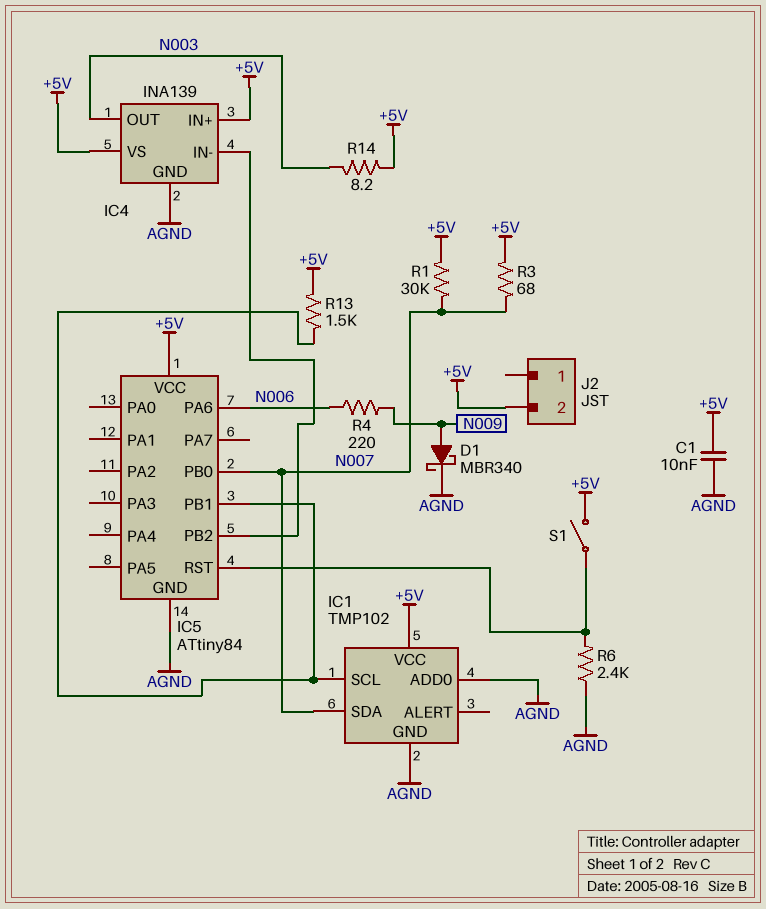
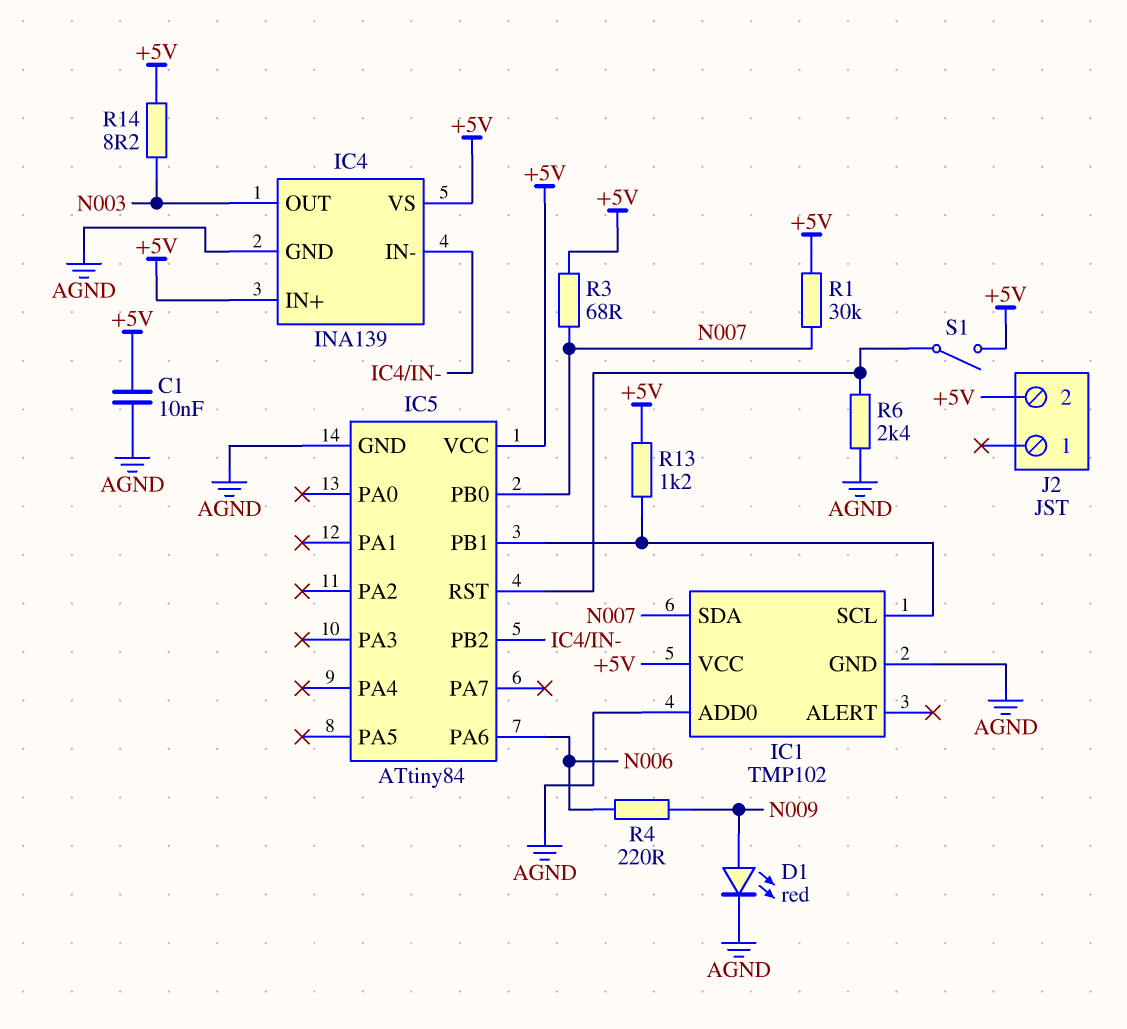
D1: schottky MBR340 (A N009, K AGND) -> LED red (A N009, K AGND)
R13: 1.5k (+5V, IC1/SCL) -> 1.2k (+5V, IC1/SCL)

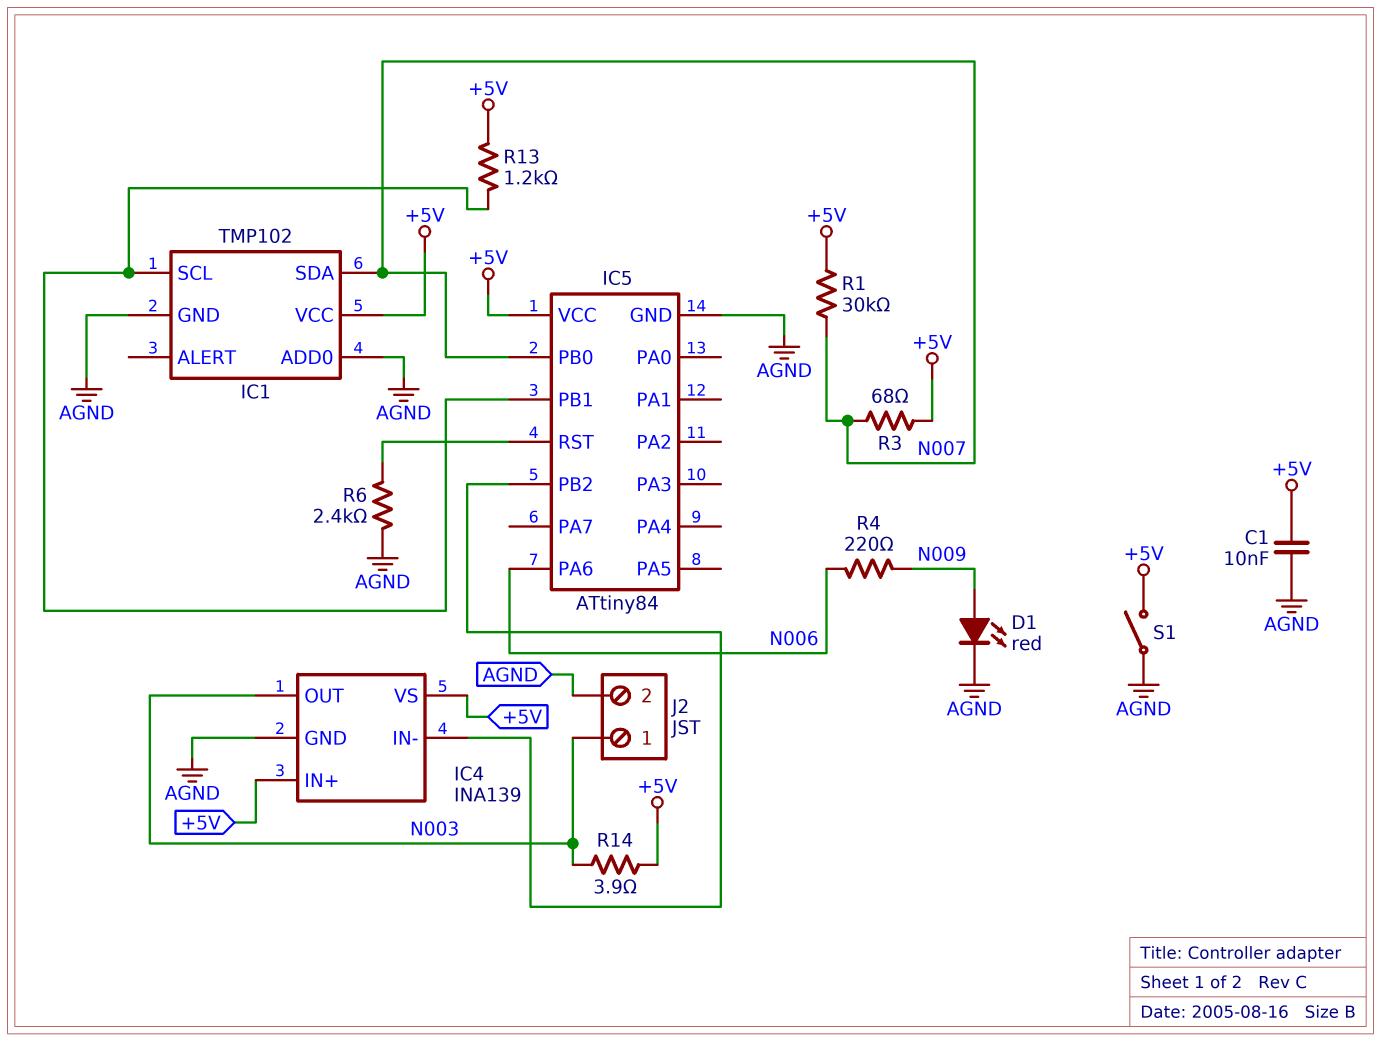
J2 pin 1: none -> N003
J2 pin 2: +5V -> AGND
R14: 8.2 (+5V, N003) -> 3.9 (+5V, N003)
S1: switch (+5V, IC5/RST) -> switch (+5V, AGND)

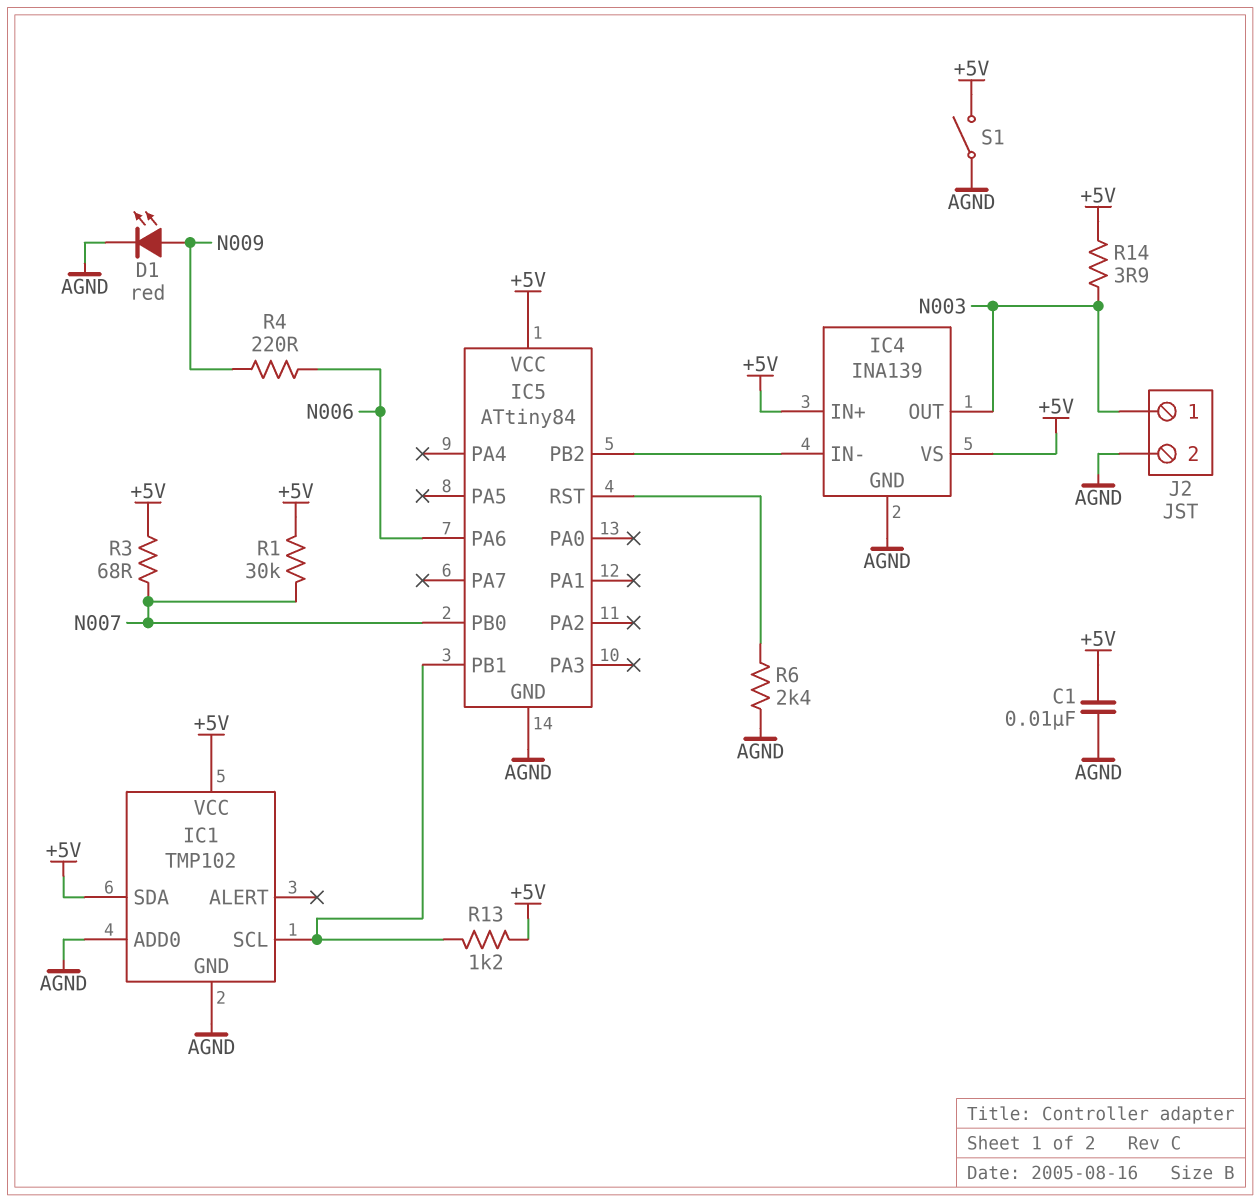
IC1 pin SDA: N007 -> +5V

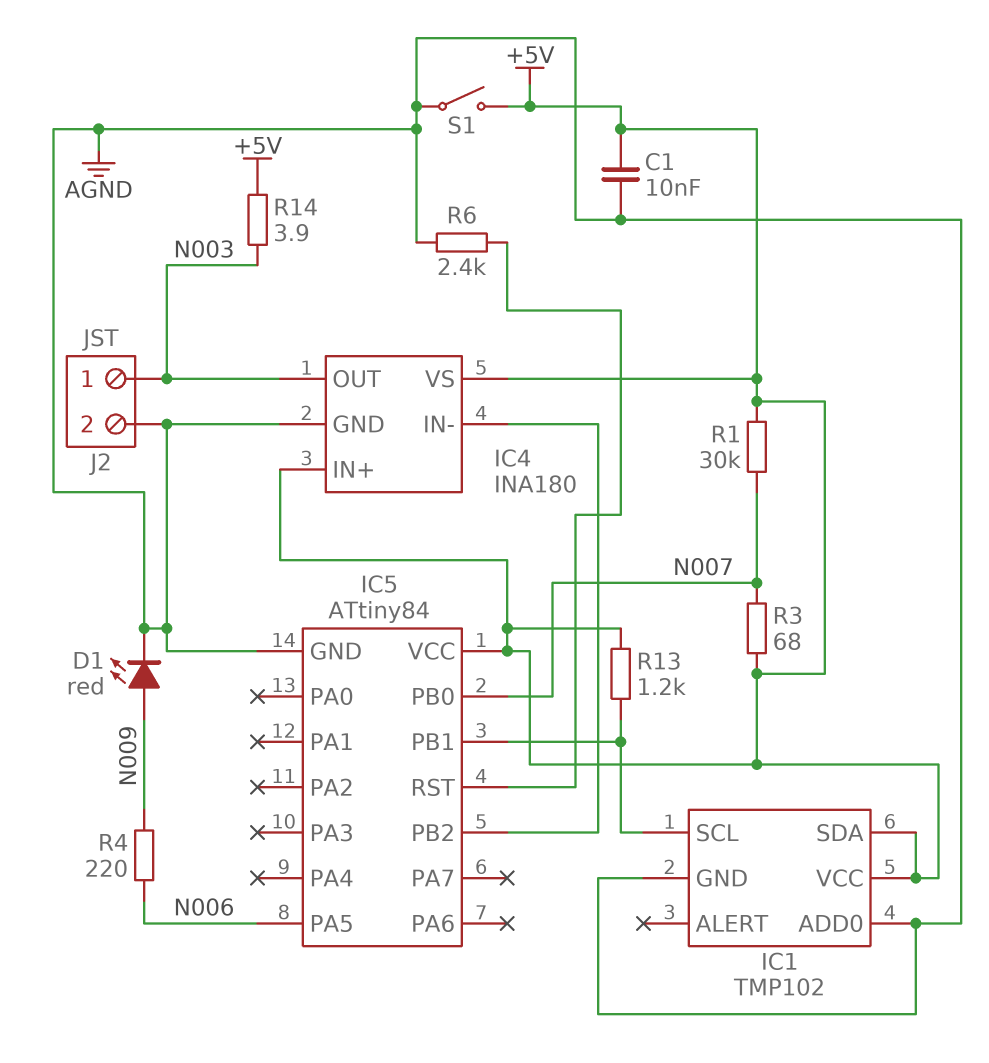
IC4: INA139 -> INA180
IC5 pin PA5: none -> N006
IC5 pin PA6: N006 -> none

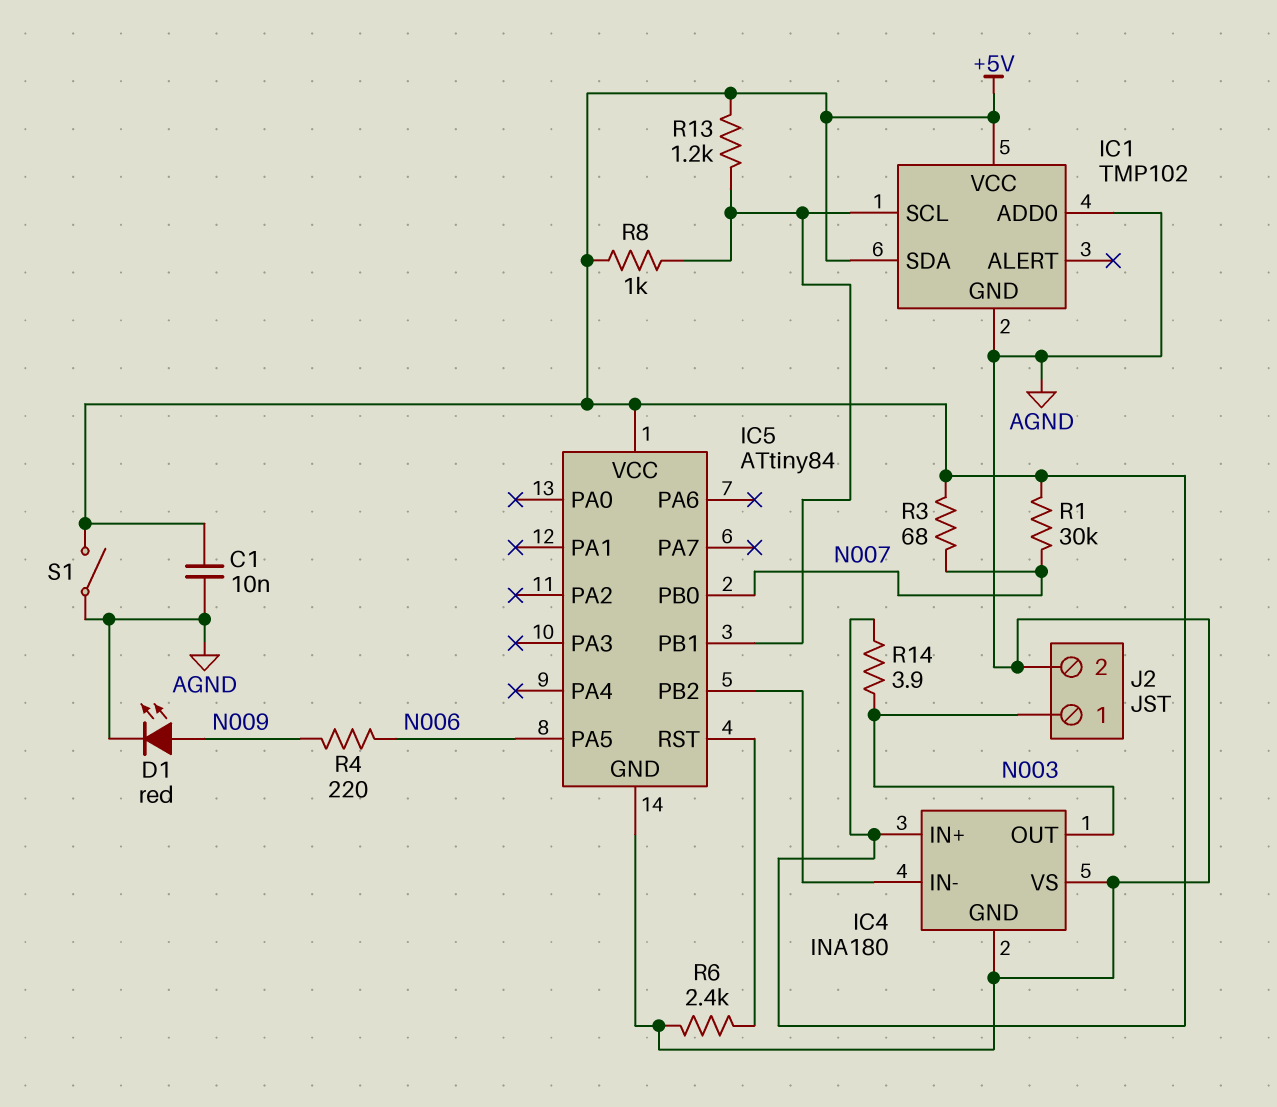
IC4 pin VS: +5V -> AGND
R8: none -> 1k (+5V, IC1/SCL)

